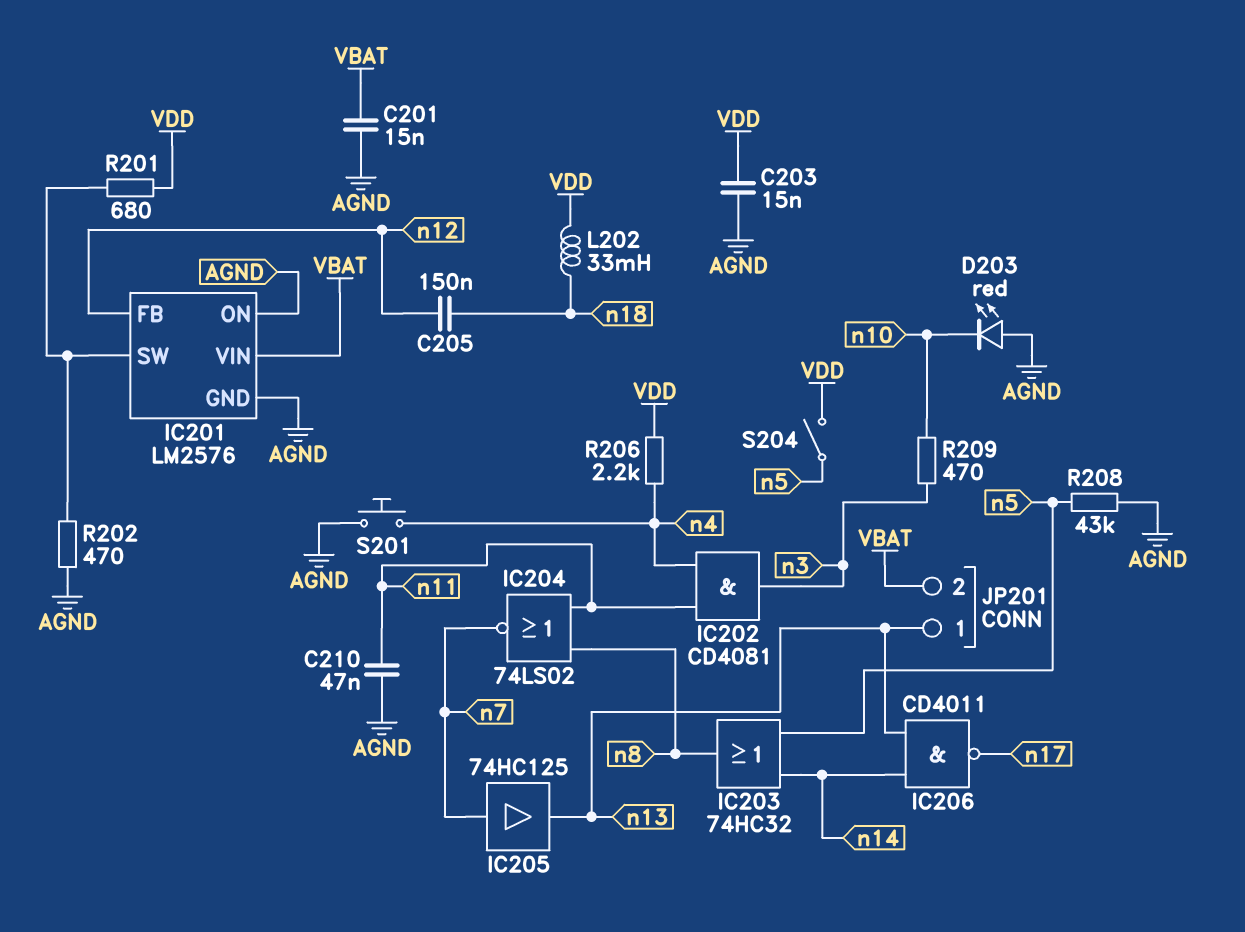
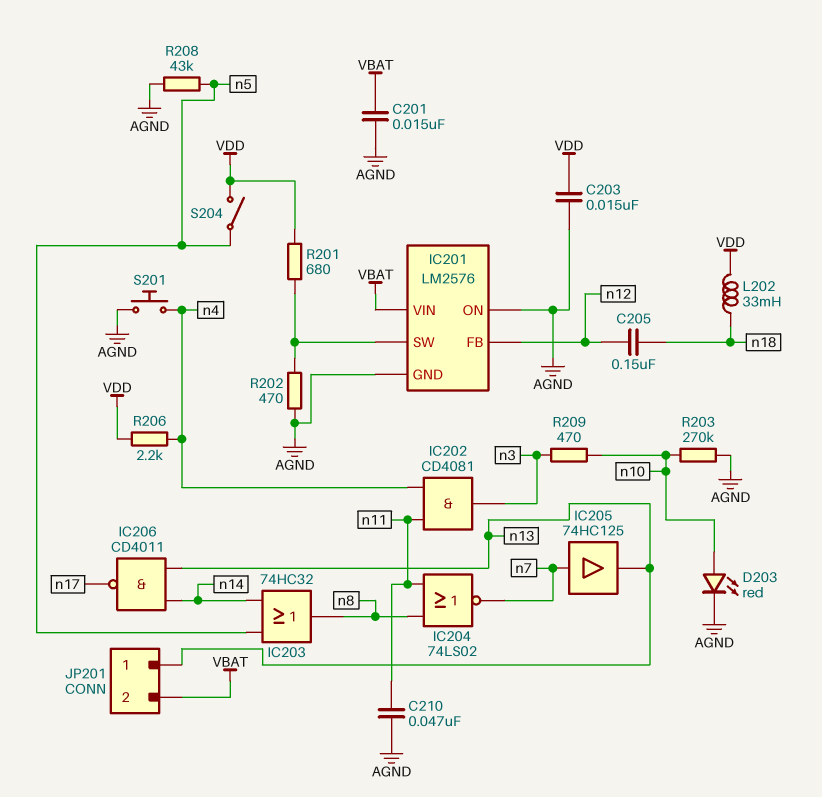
D203: LED red (A AGND, K n10) -> LED red (A n10, K AGND)
R203: none -> 270k (AGND, n10)

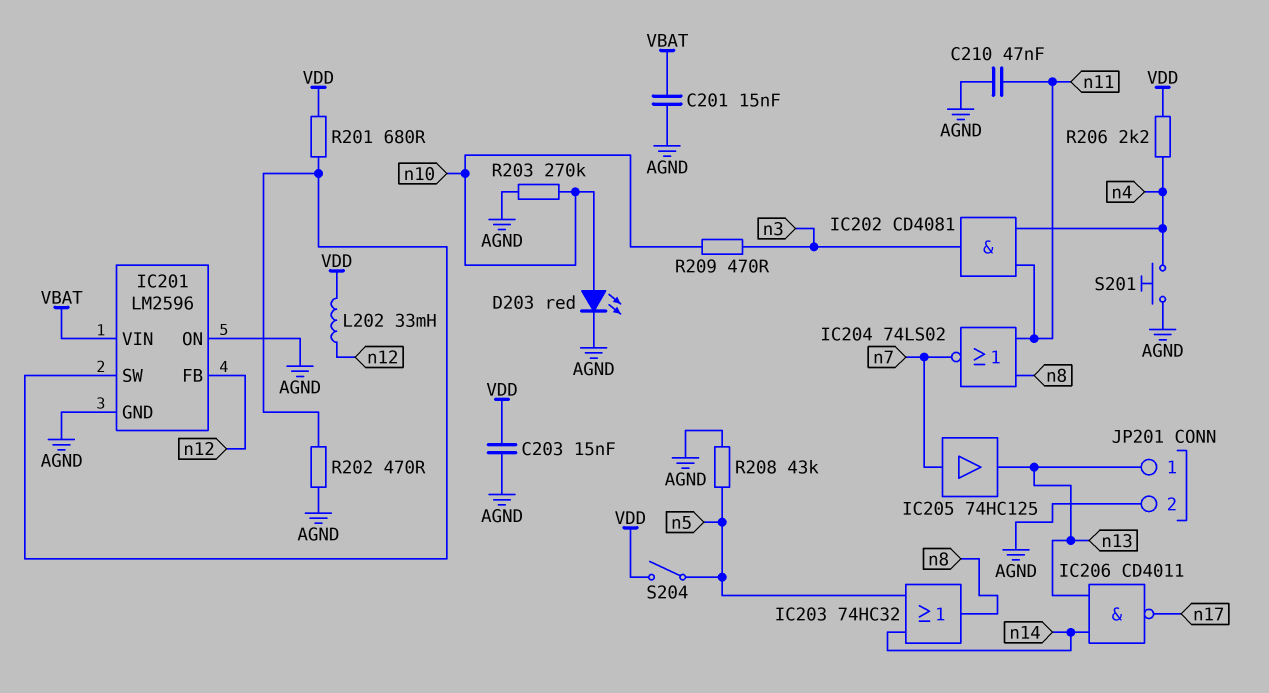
C205: 150nF (n12, n18) -> none
IC201: LM2576 -> LM2596
JP201 pin 2: VBAT -> AGND
L202: 33mH (VDD, n18) -> 33mH (VDD, n12)

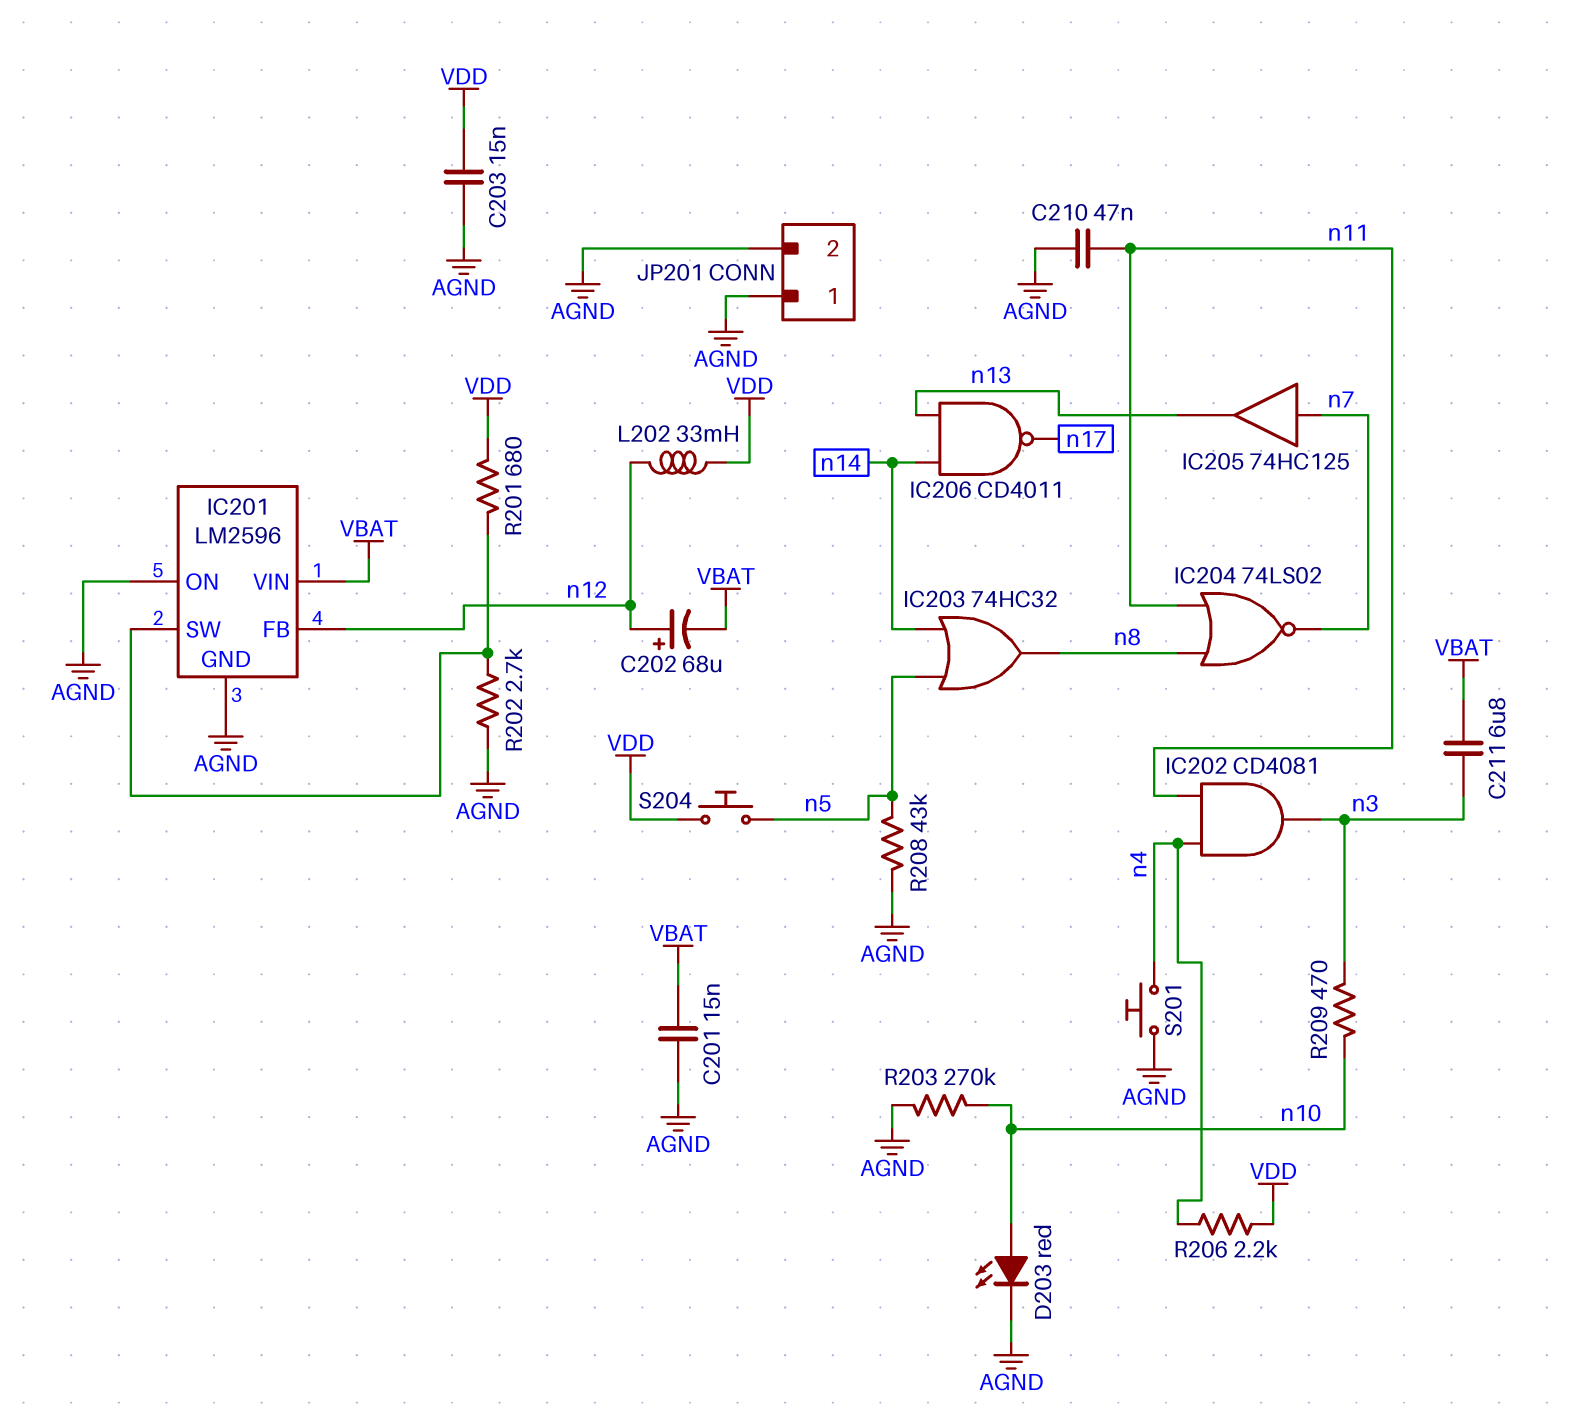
C202: none -> 68uF (plus n12, minus VBAT)
C211: none -> 6.8uF (VBAT, n3)
JP201 pin 1: n13 -> AGND
R202: 470 (AGND, IC201/SW) -> 2.7k (AGND, IC201/SW)
S204: switch (VDD, n5) -> button (VDD, n5)

